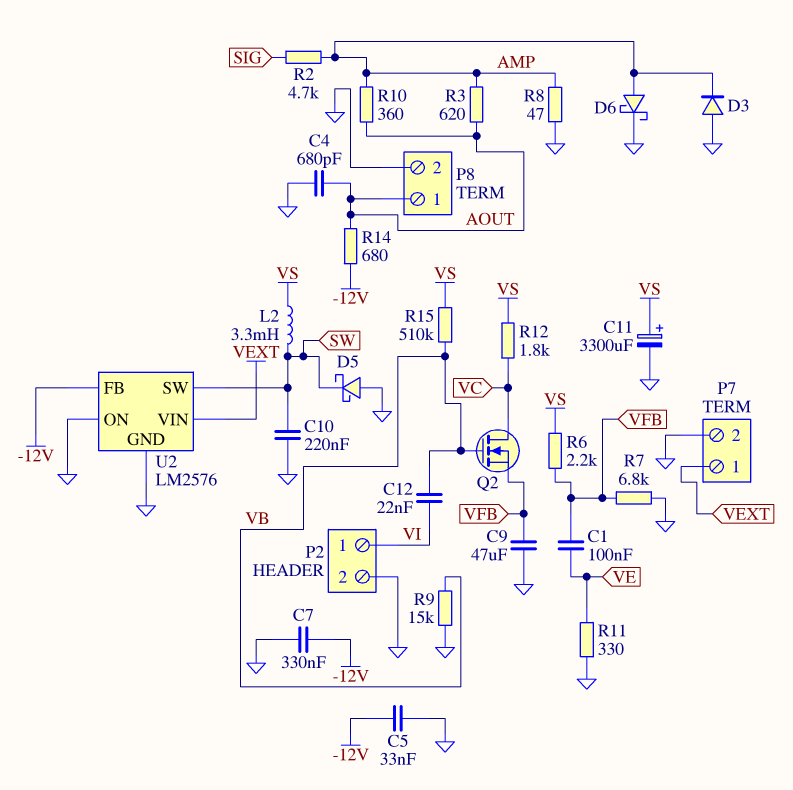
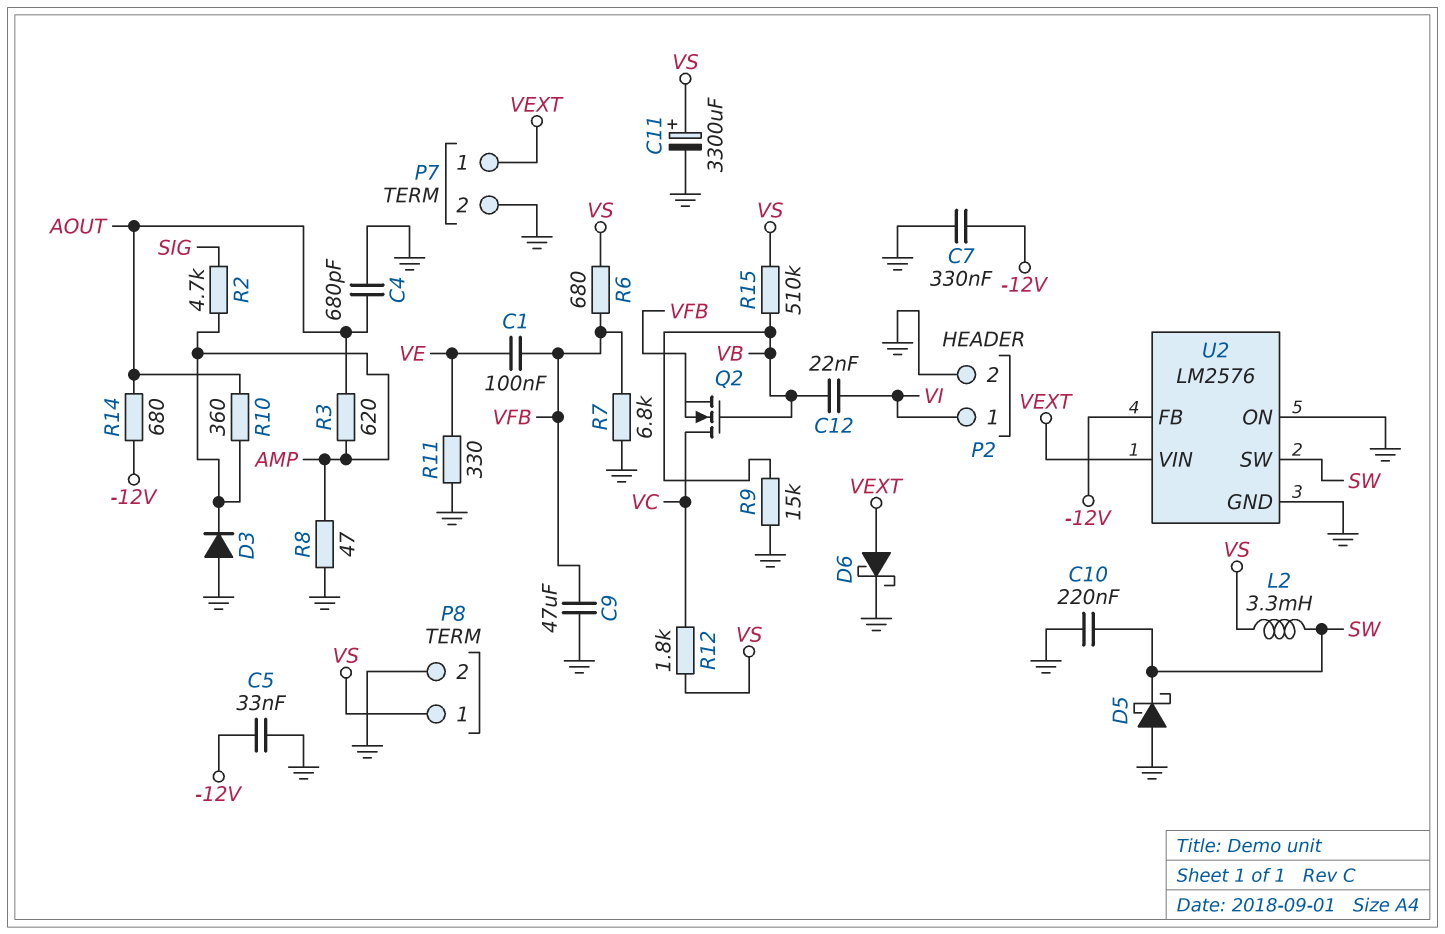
D6: schottky (A AMP, K GND) -> schottky (A VEXT, K GND)
P8 pin 1: AOUT -> VS
R6: 2.2k (VFB, VS) -> 680 (VFB, VS)

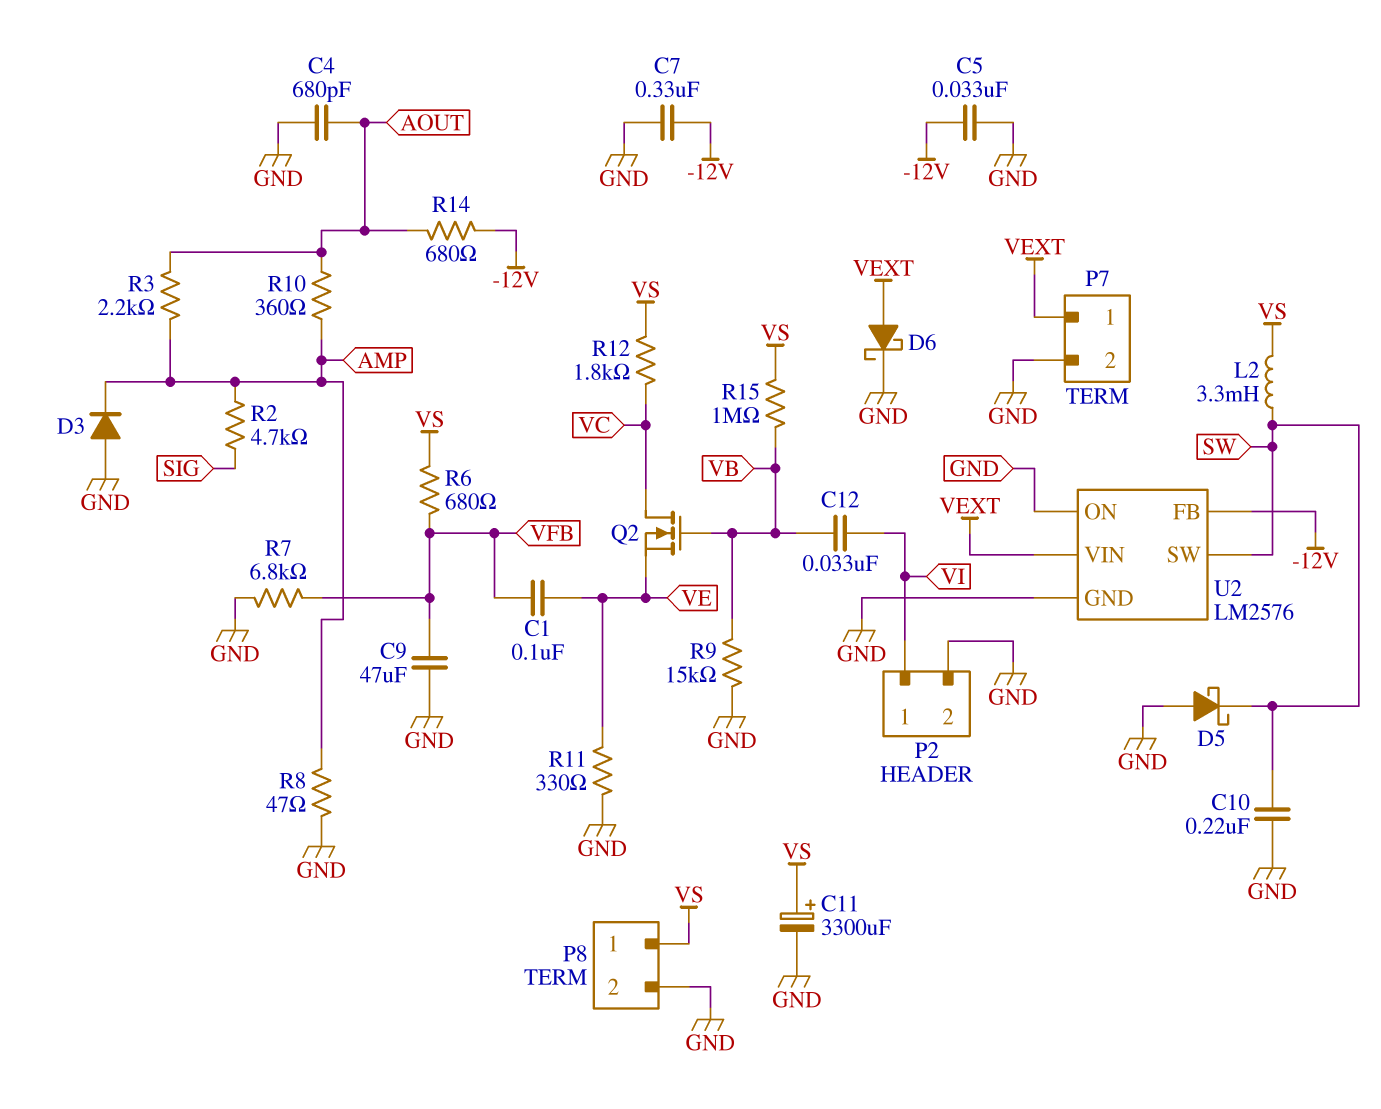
C12: 22nF (VB, VI) -> 33nF (VB, VI)
Q2: NMOS (G VB, D VC, S VFB) -> NMOS (G VB, D VC, S VE)
R3: 620 (AMP, AOUT) -> 2.2k (AMP, AOUT)
R15: 510k (VB, VS) -> 1M (VB, VS)

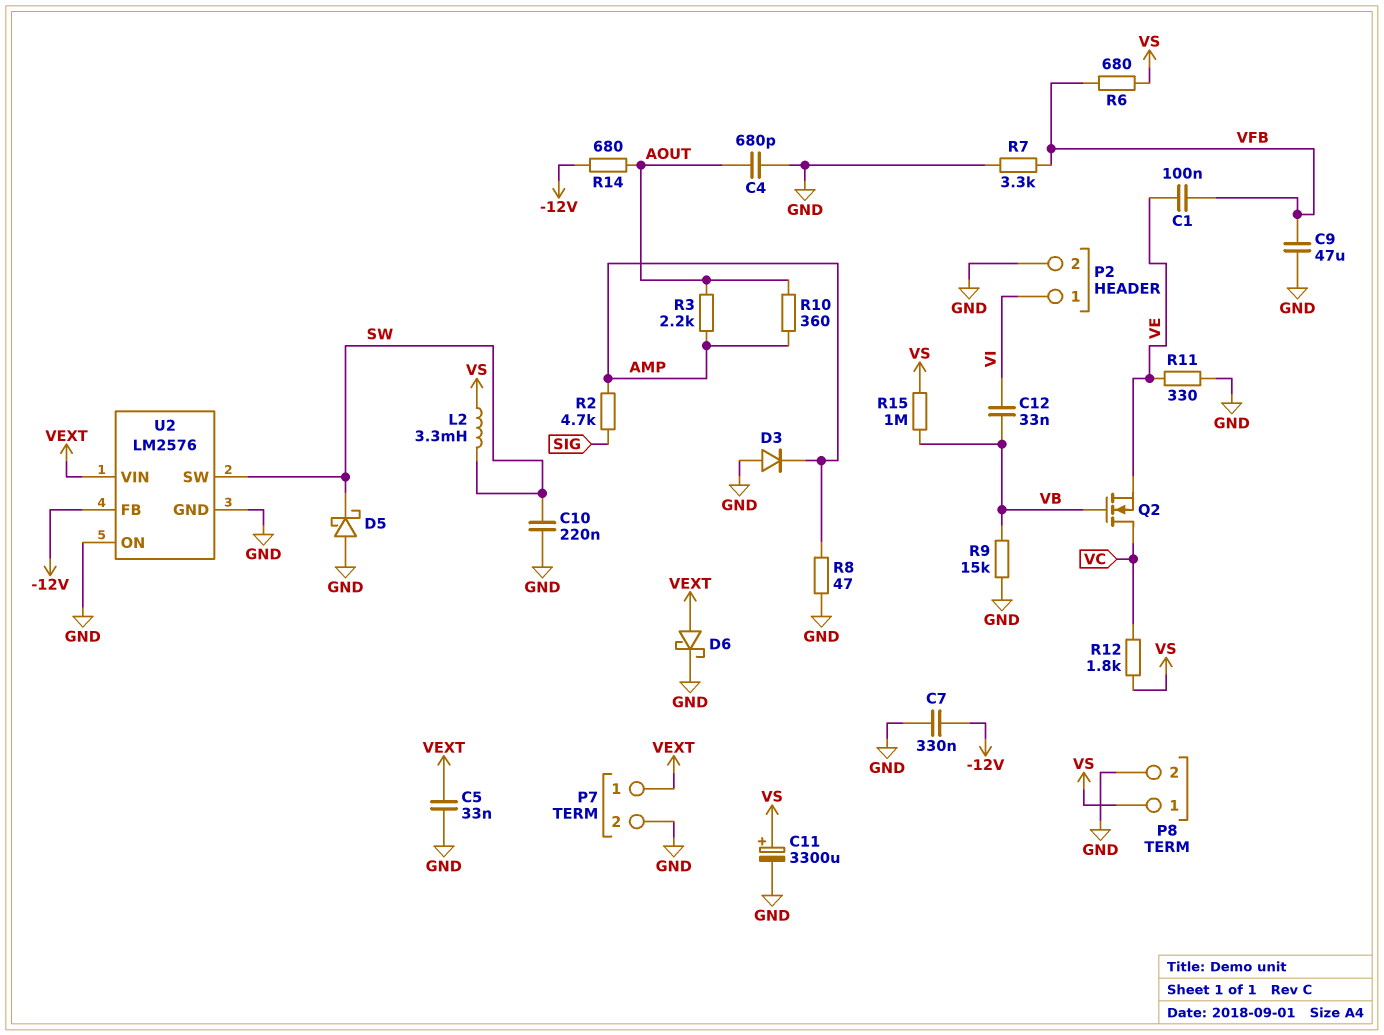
C5: 33nF (-12V, GND) -> 33nF (GND, VEXT)
R7: 6.8k (GND, VFB) -> 3.3k (GND, VFB)

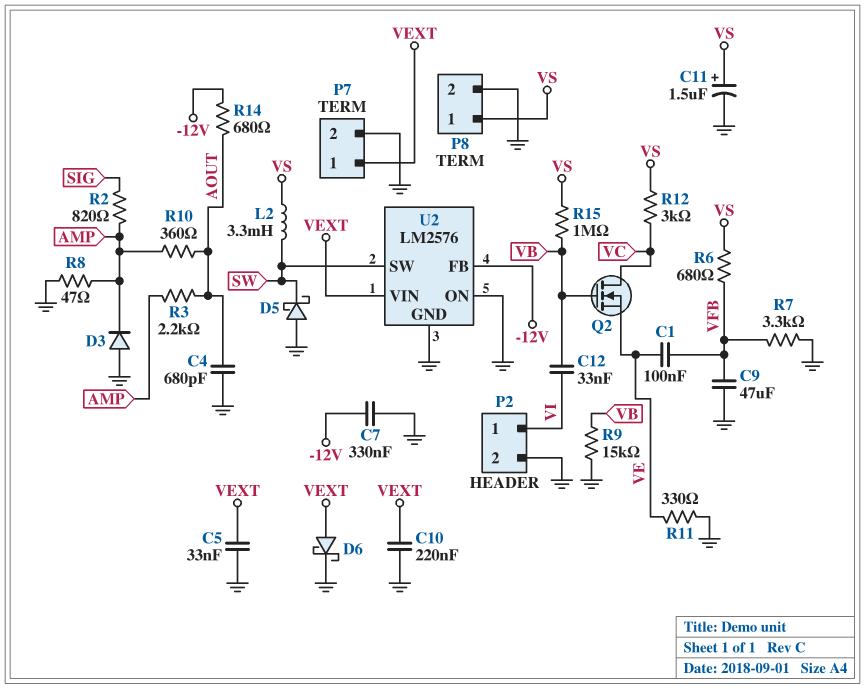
C10: 220nF (GND, SW) -> 220nF (GND, VEXT)
C11: 3300uF (plus VS, minus GND) -> 1.5uF (plus VS, minus GND)
R2: 4.7k (AMP, SIG) -> 820 (AMP, SIG)
R12: 1.8k (VC, VS) -> 3k (VC, VS)

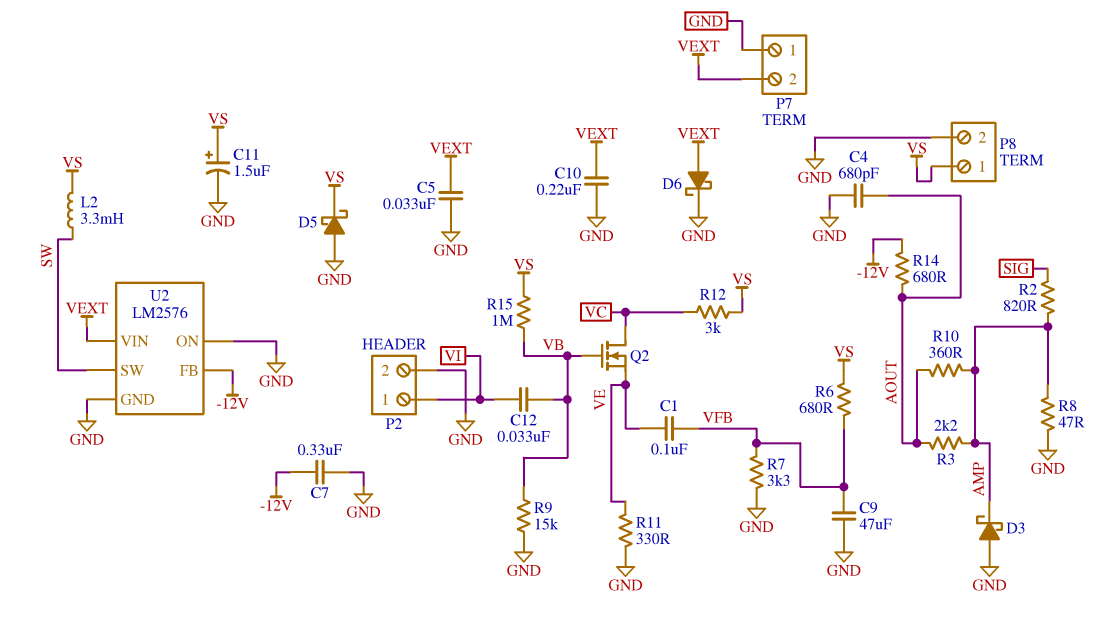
D3: diode (A GND, K AMP) -> schottky (A GND, K AMP)
D5: schottky (A GND, K SW) -> schottky (A GND, K VS)
P7 pin 1: VEXT -> GND
P7 pin 2: GND -> VEXT

